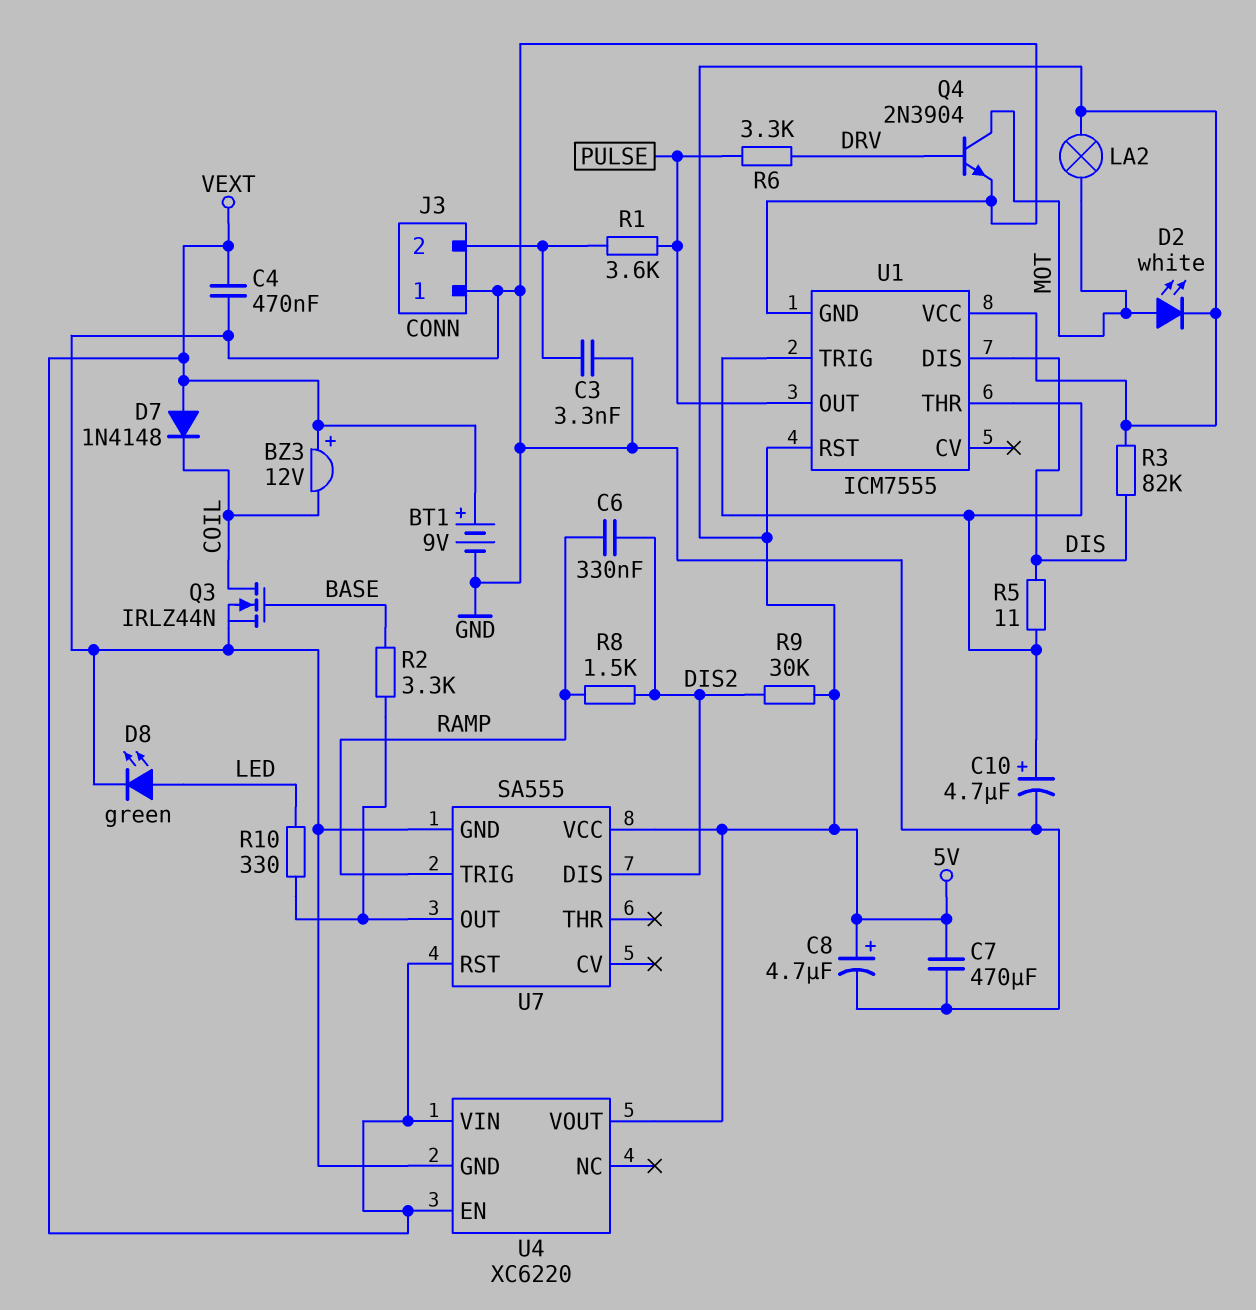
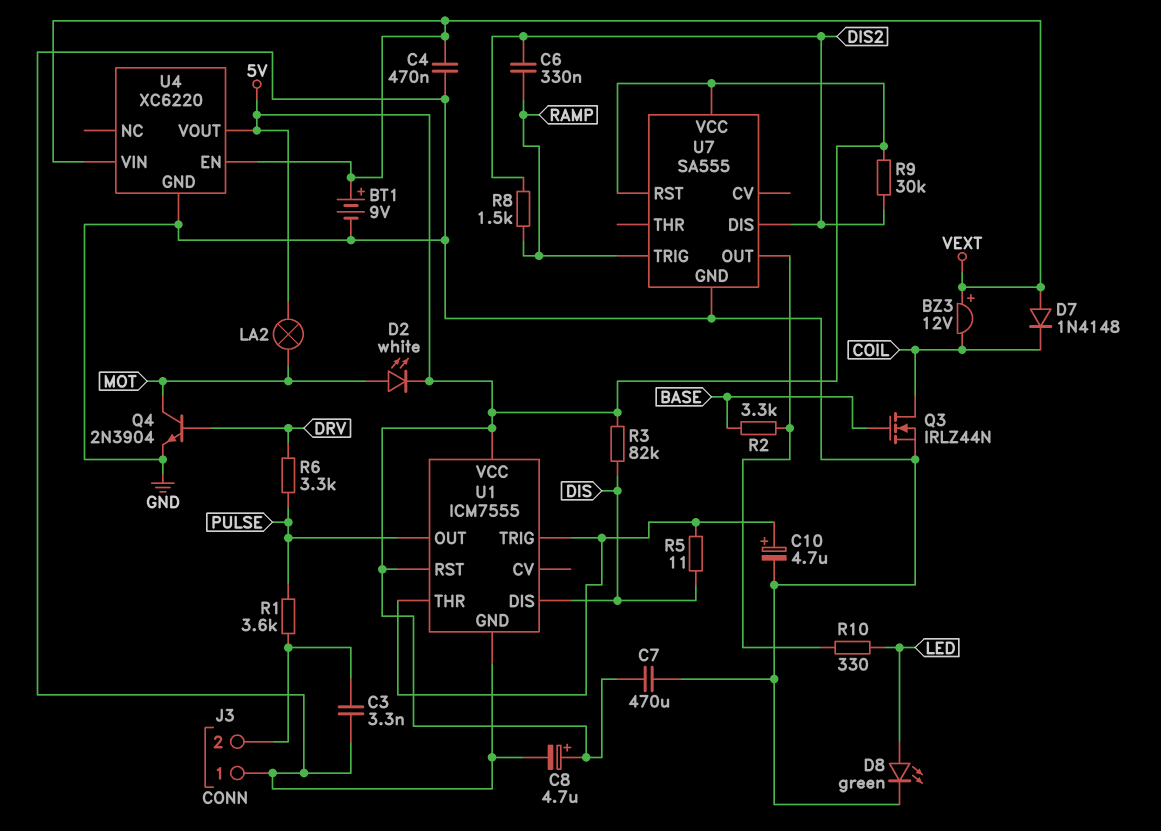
U7 pin RST: VEXT -> 5V

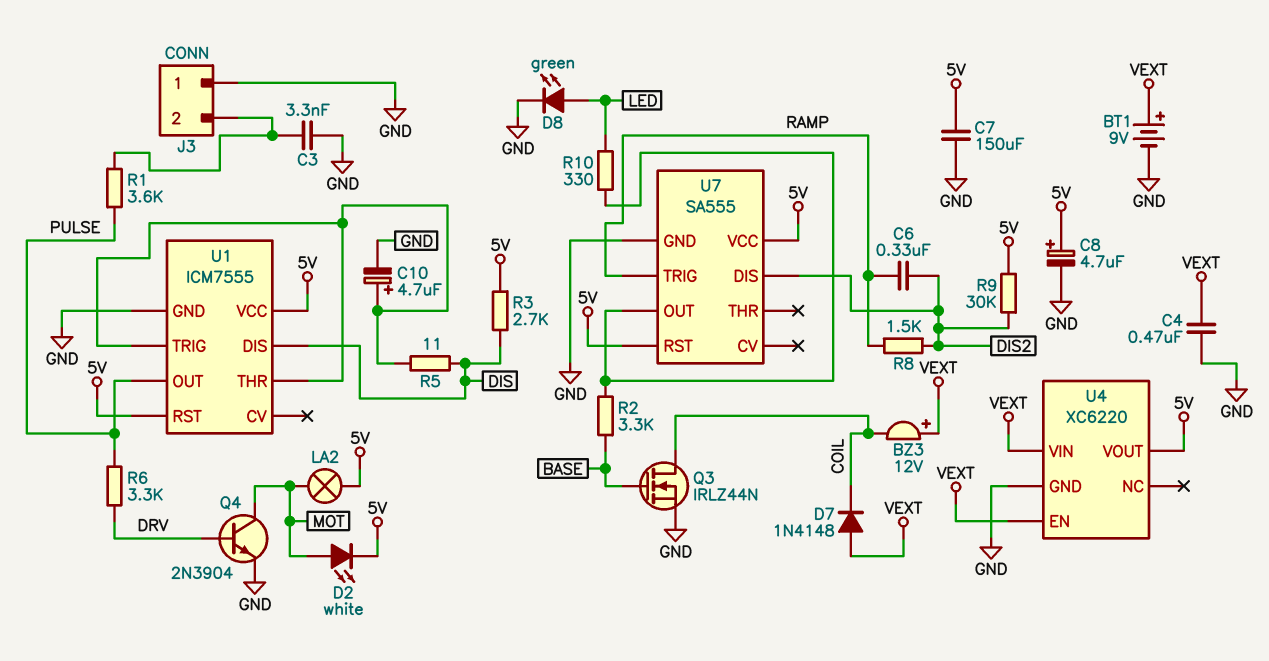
C7: 470uF (5V, GND) -> 150uF (5V, GND)
R3: 82k (5V, DIS) -> 2.7k (5V, DIS)

